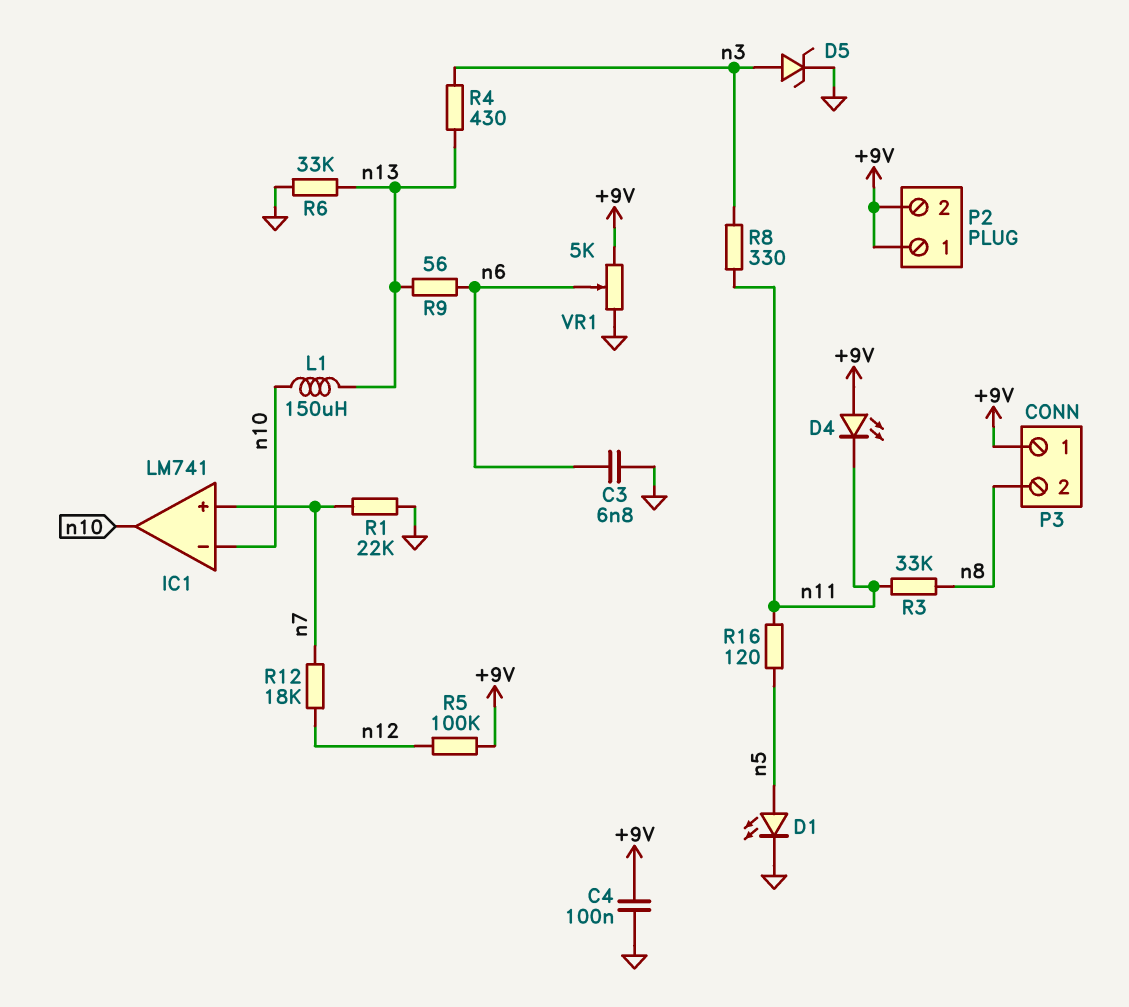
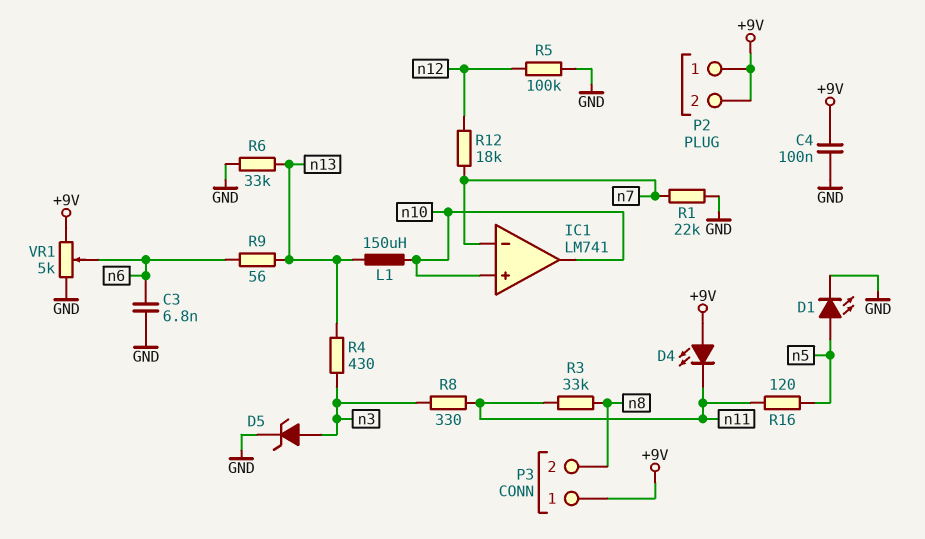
IC1 pin in+: n7 -> n10
IC1 pin in-: n10 -> n7
R5: 100k (+9V, n12) -> 100k (GND, n12)

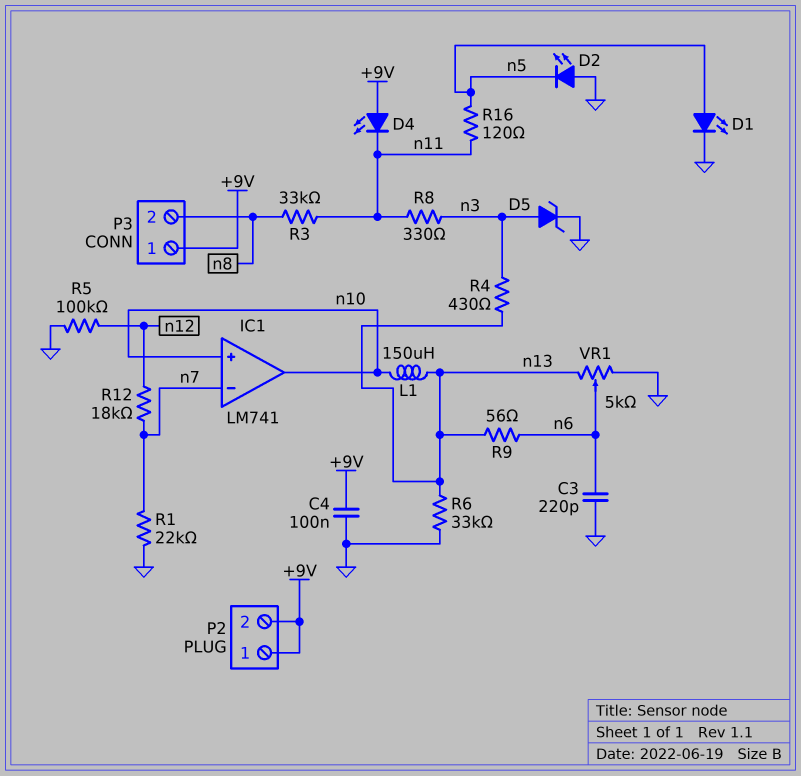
C3: 6.8nF (GND, n6) -> 220pF (GND, n6)
D2: none -> LED (A GND, K n5)
VR1: 5k (+9V, GND, wiper n6) -> 5k (GND, n13, wiper n6)

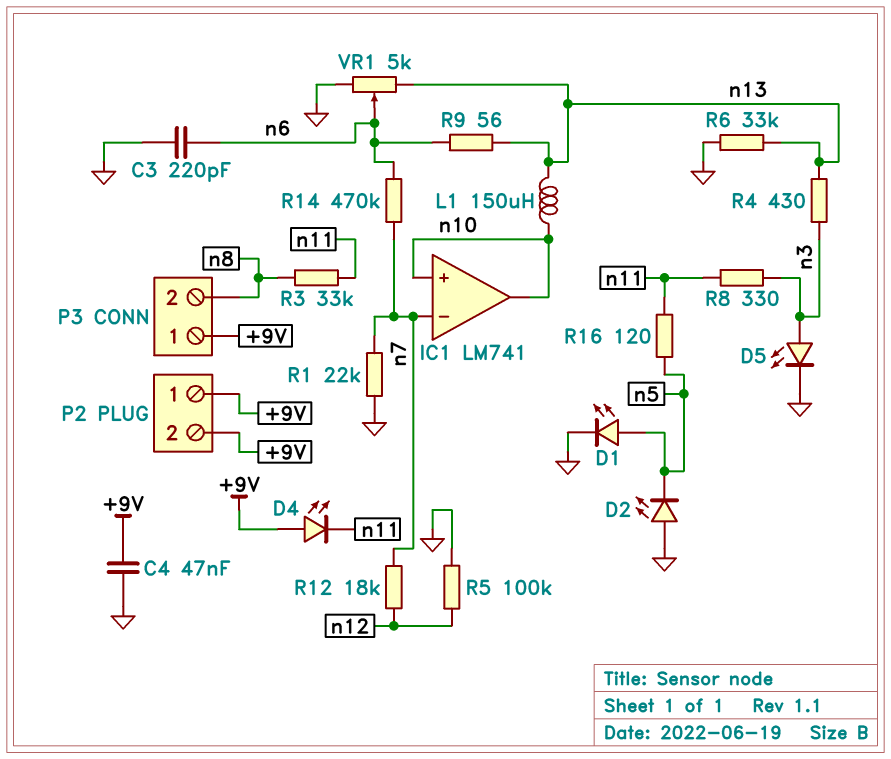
C4: 100nF (+9V, GND) -> 47nF (+9V, GND)
D5: zener (A n3, K GND) -> LED (A n3, K GND)
R14: none -> 470k (n6, n7)

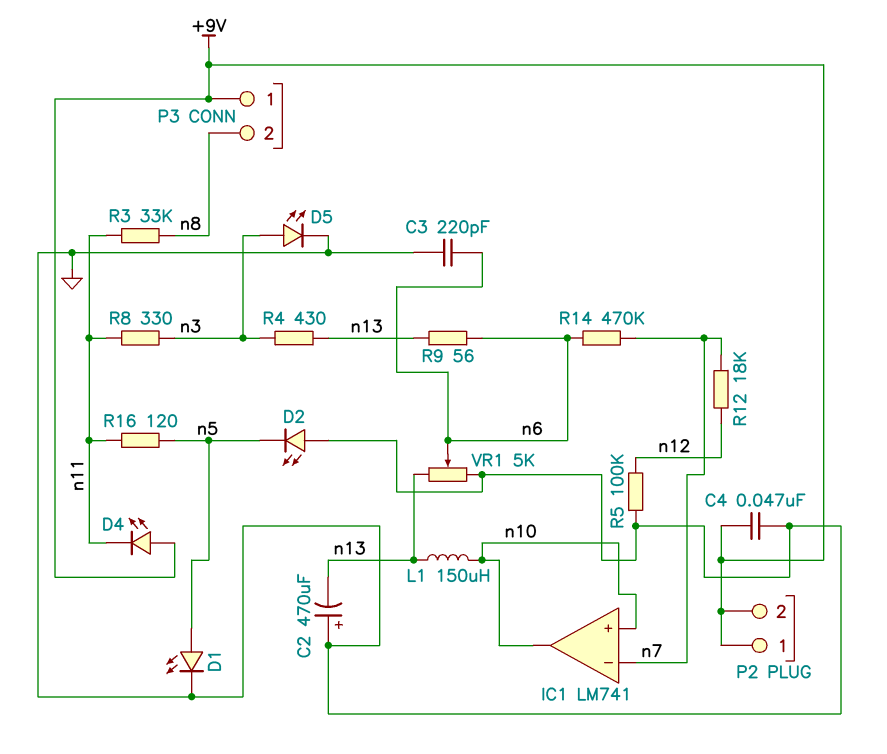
C2: none -> 470uF (plus GND, minus n13)
R1: 22k (GND, n7) -> none
R6: 33k (GND, n13) -> none

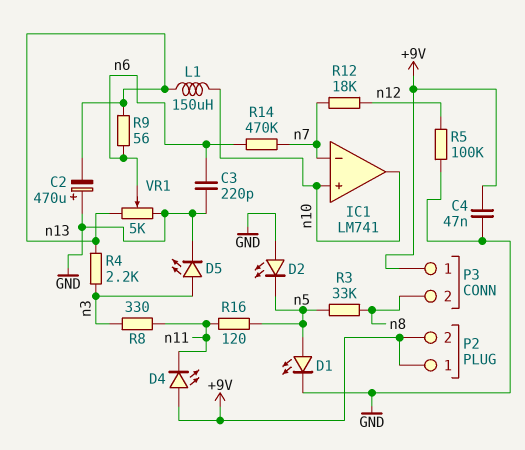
R3: 33k (n8, n11) -> 33k (n5, n8)
R4: 430 (n3, n13) -> 2.2k (n3, n13)

